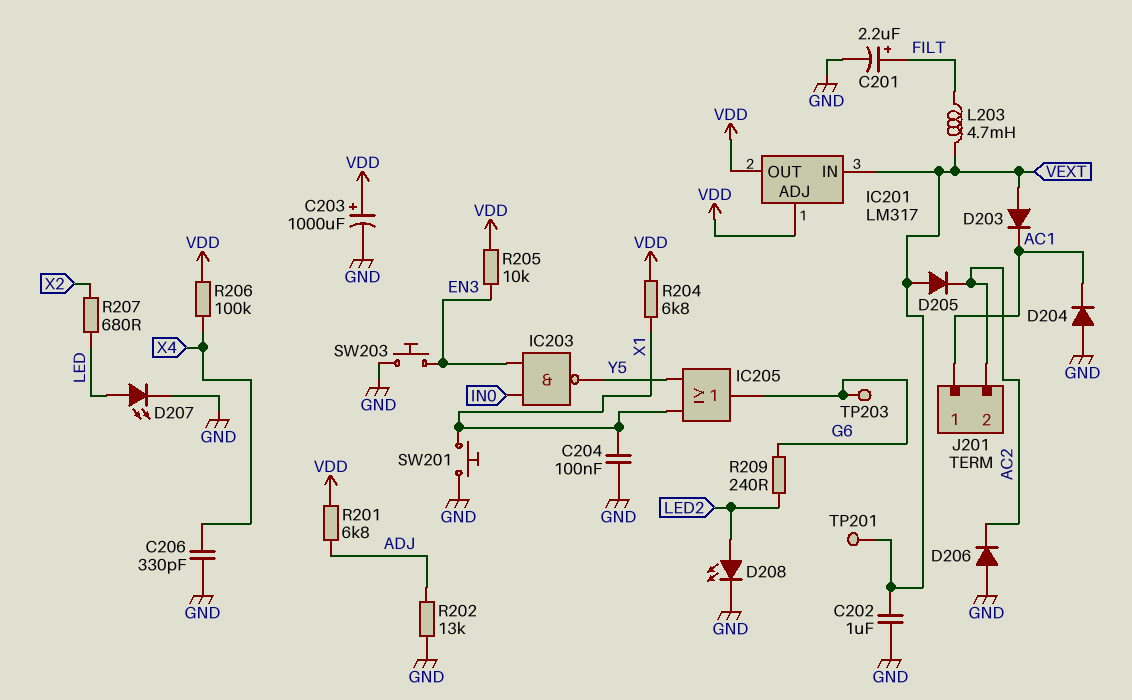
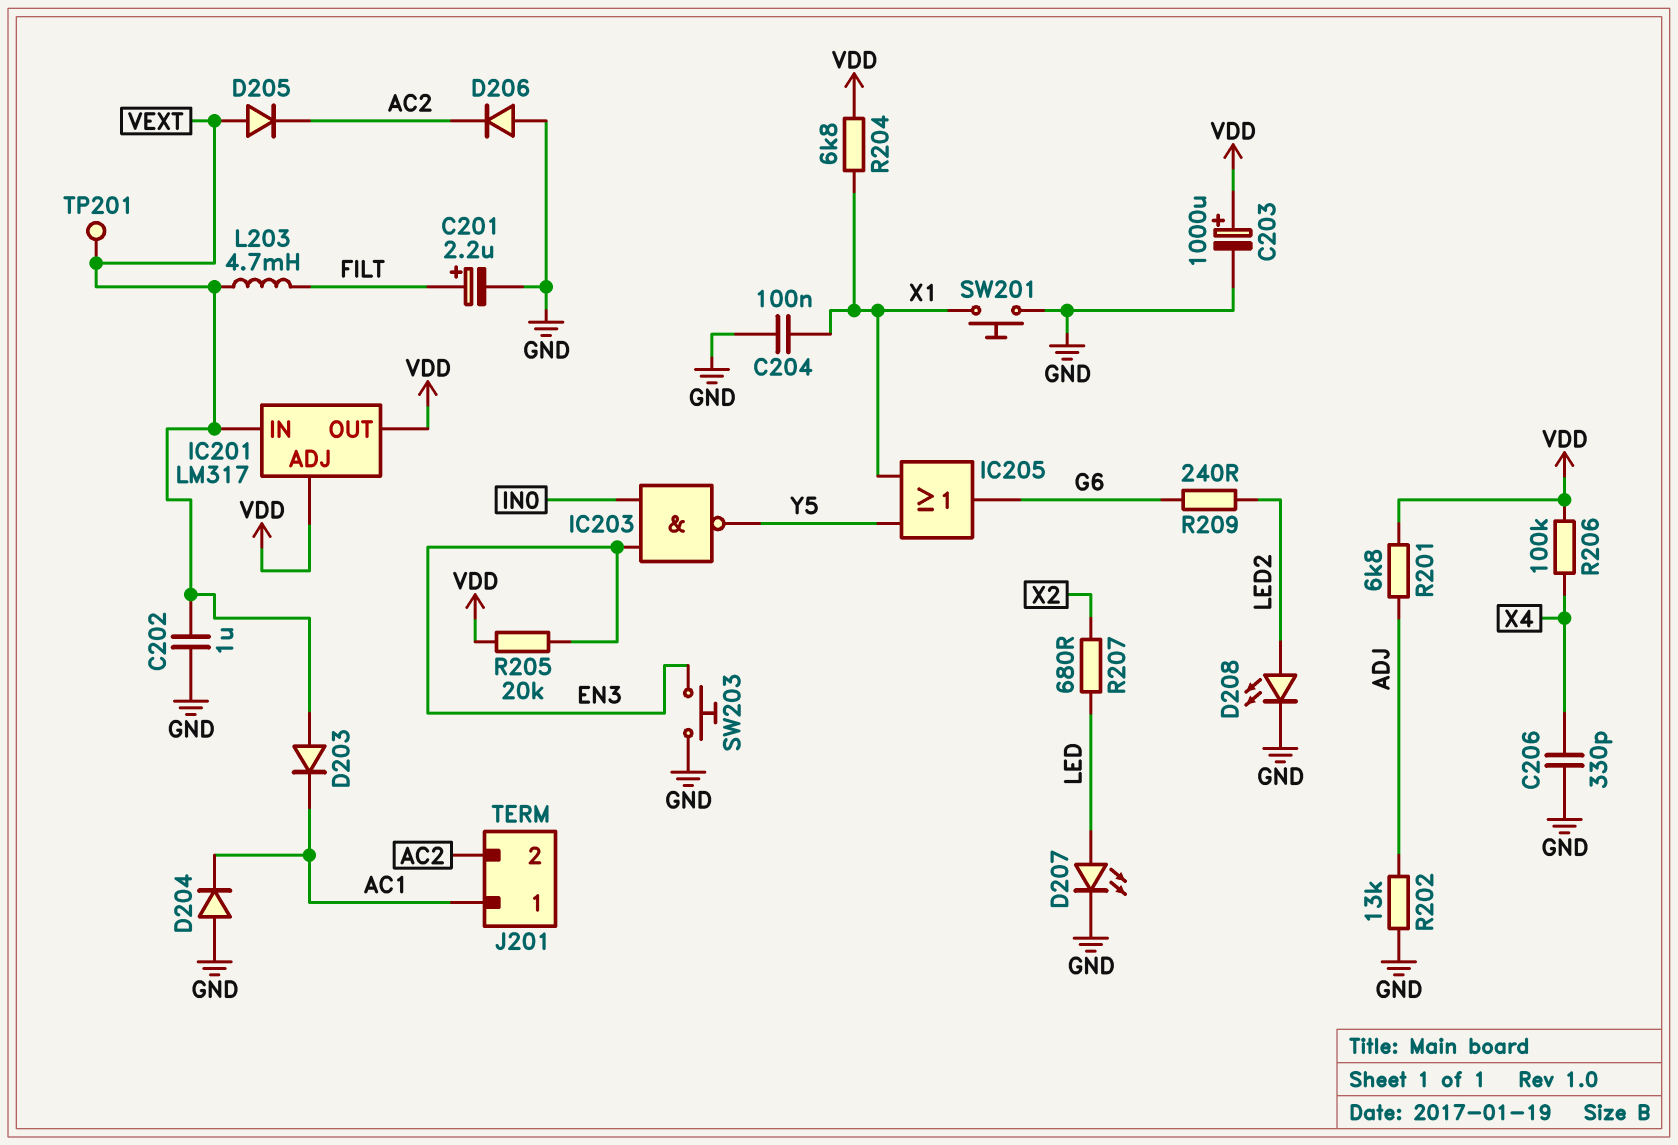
R205: 10k (EN3, VDD) -> 20k (EN3, VDD)
TP203: test point (G6) -> none

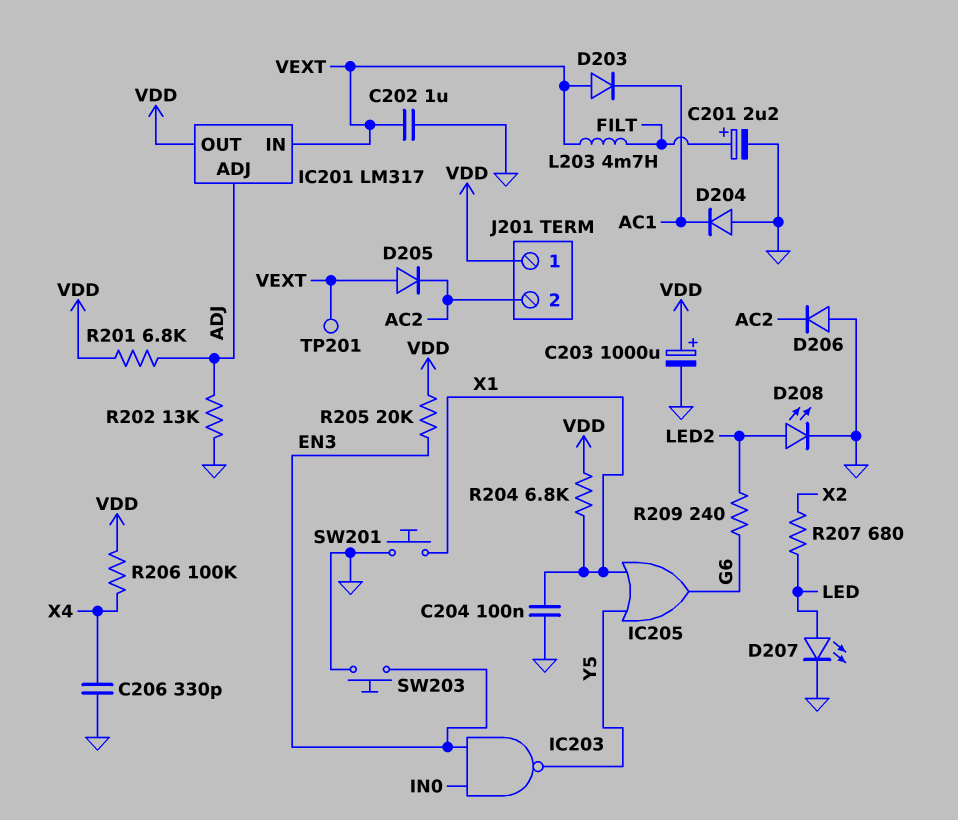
IC201 pin ADJ: VDD -> ADJ
J201 pin 1: AC1 -> VDD

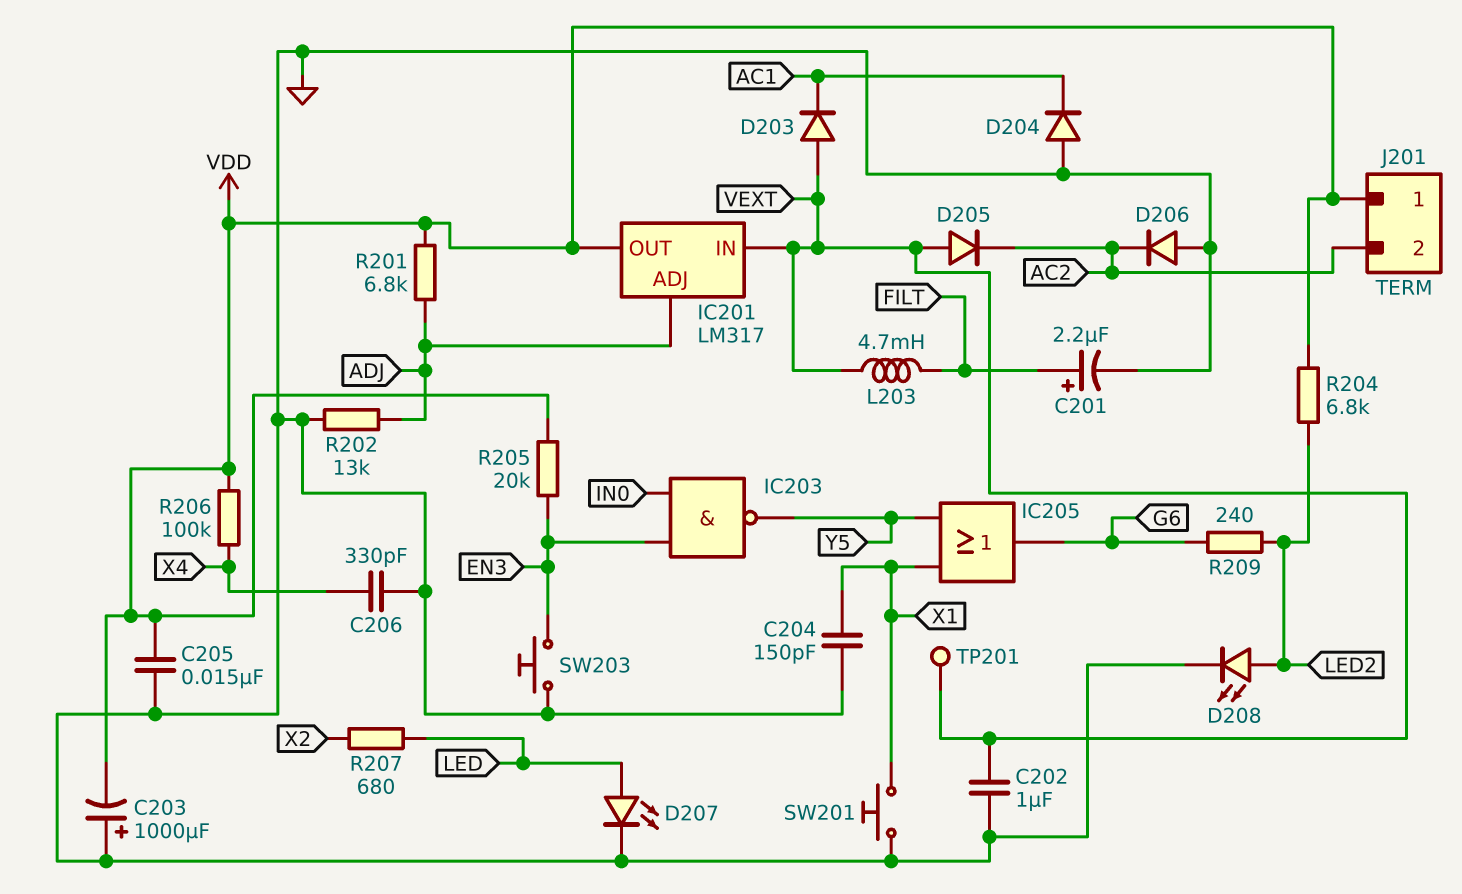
C203: 1000uF (plus VDD, minus GND) -> 1000uF (plus GND, minus VDD)
C204: 100nF (GND, X1) -> 150pF (GND, X1)
C205: none -> 15nF (GND, VDD)
R204: 6.8k (VDD, X1) -> 6.8k (LED2, VDD)

